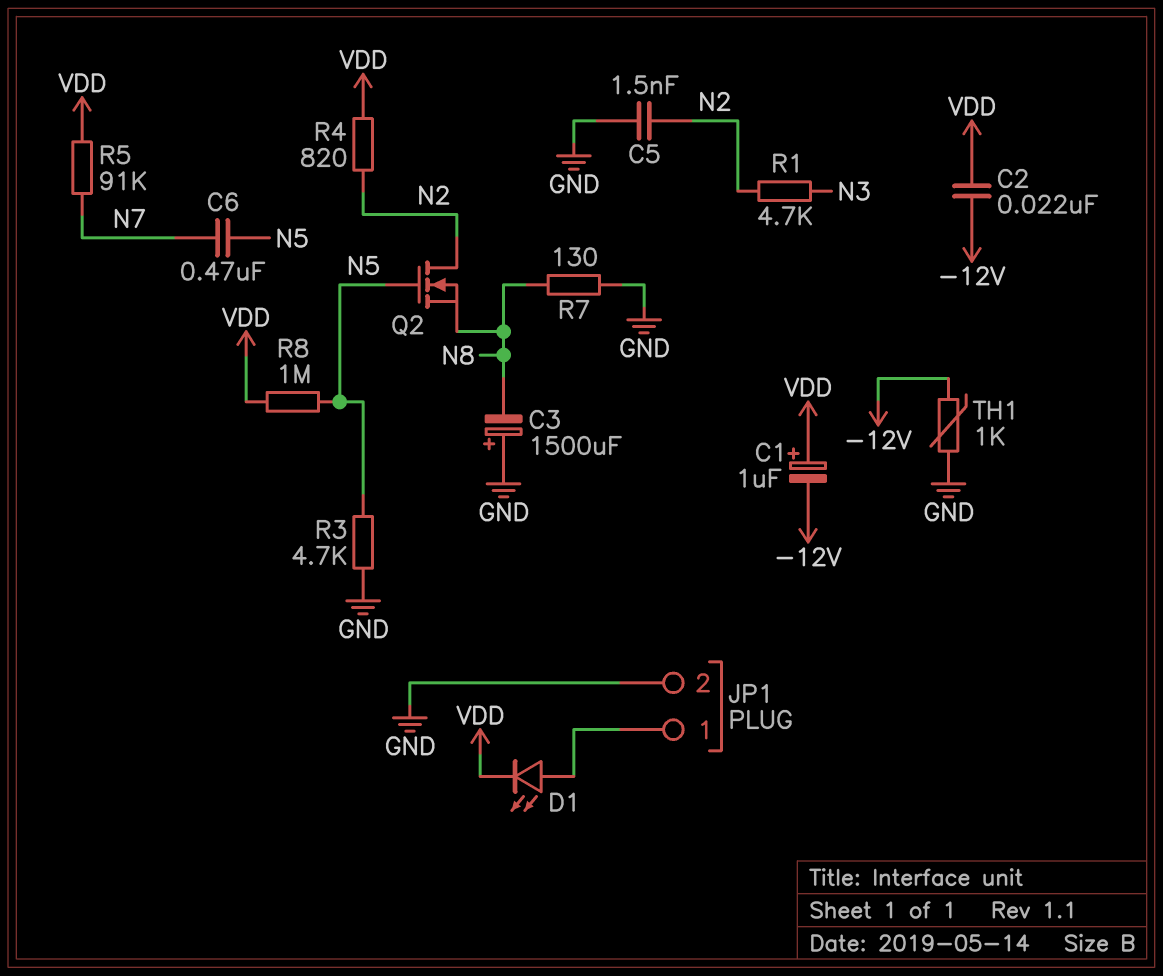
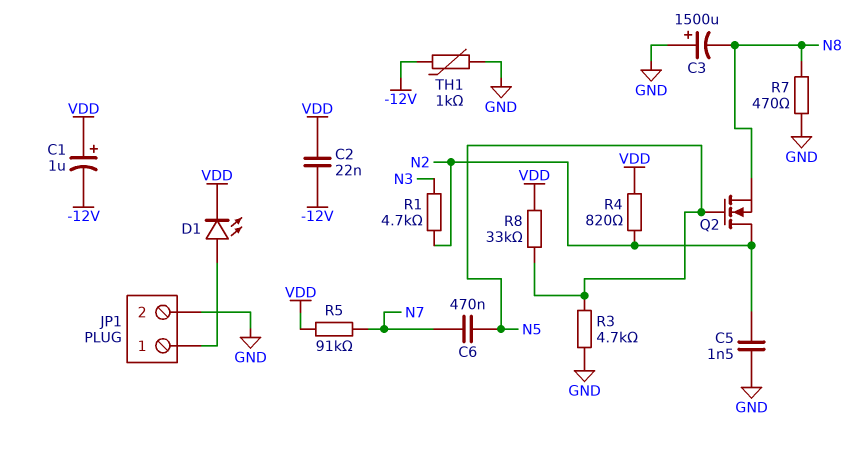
R7: 130 (GND, N8) -> 470 (GND, N8)
R8: 1M (N5, VDD) -> 33k (N5, VDD)

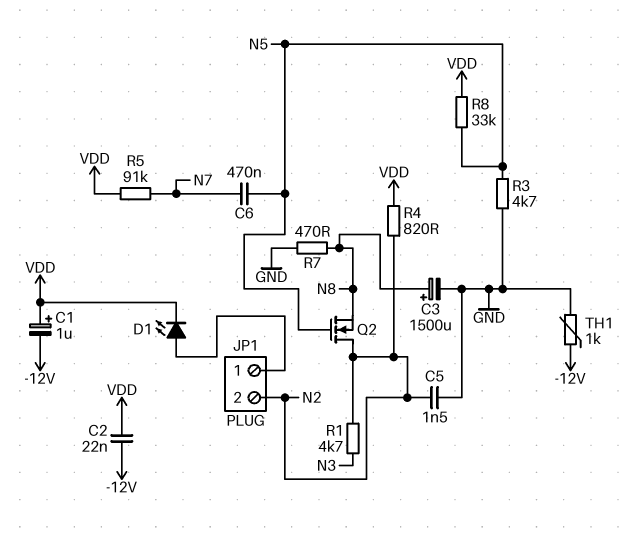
C3: 1500uF (plus GND, minus N8) -> 1500uF (plus N8, minus GND)
JP1 pin 2: GND -> N2

